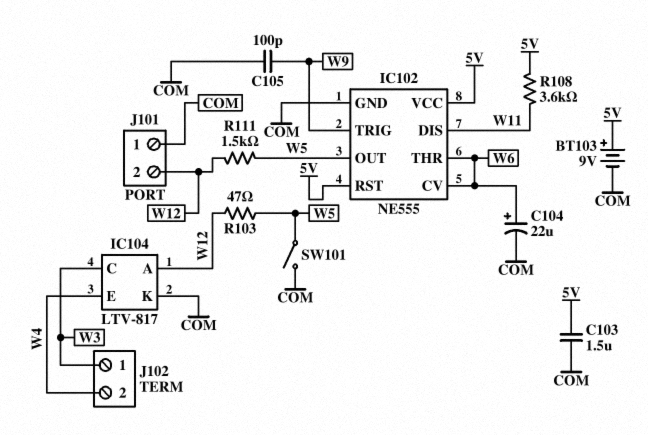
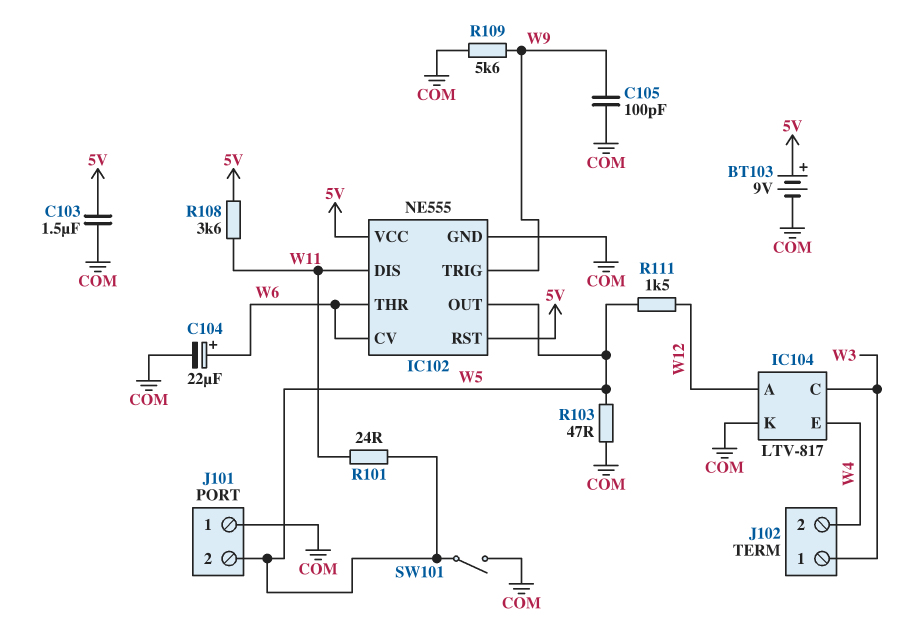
J101 pin 2: W12 -> W5
R101: none -> 24 (W5, W11)
R103: 47 (W5, W12) -> 47 (COM, W5)
R109: none -> 5.6k (COM, W9)

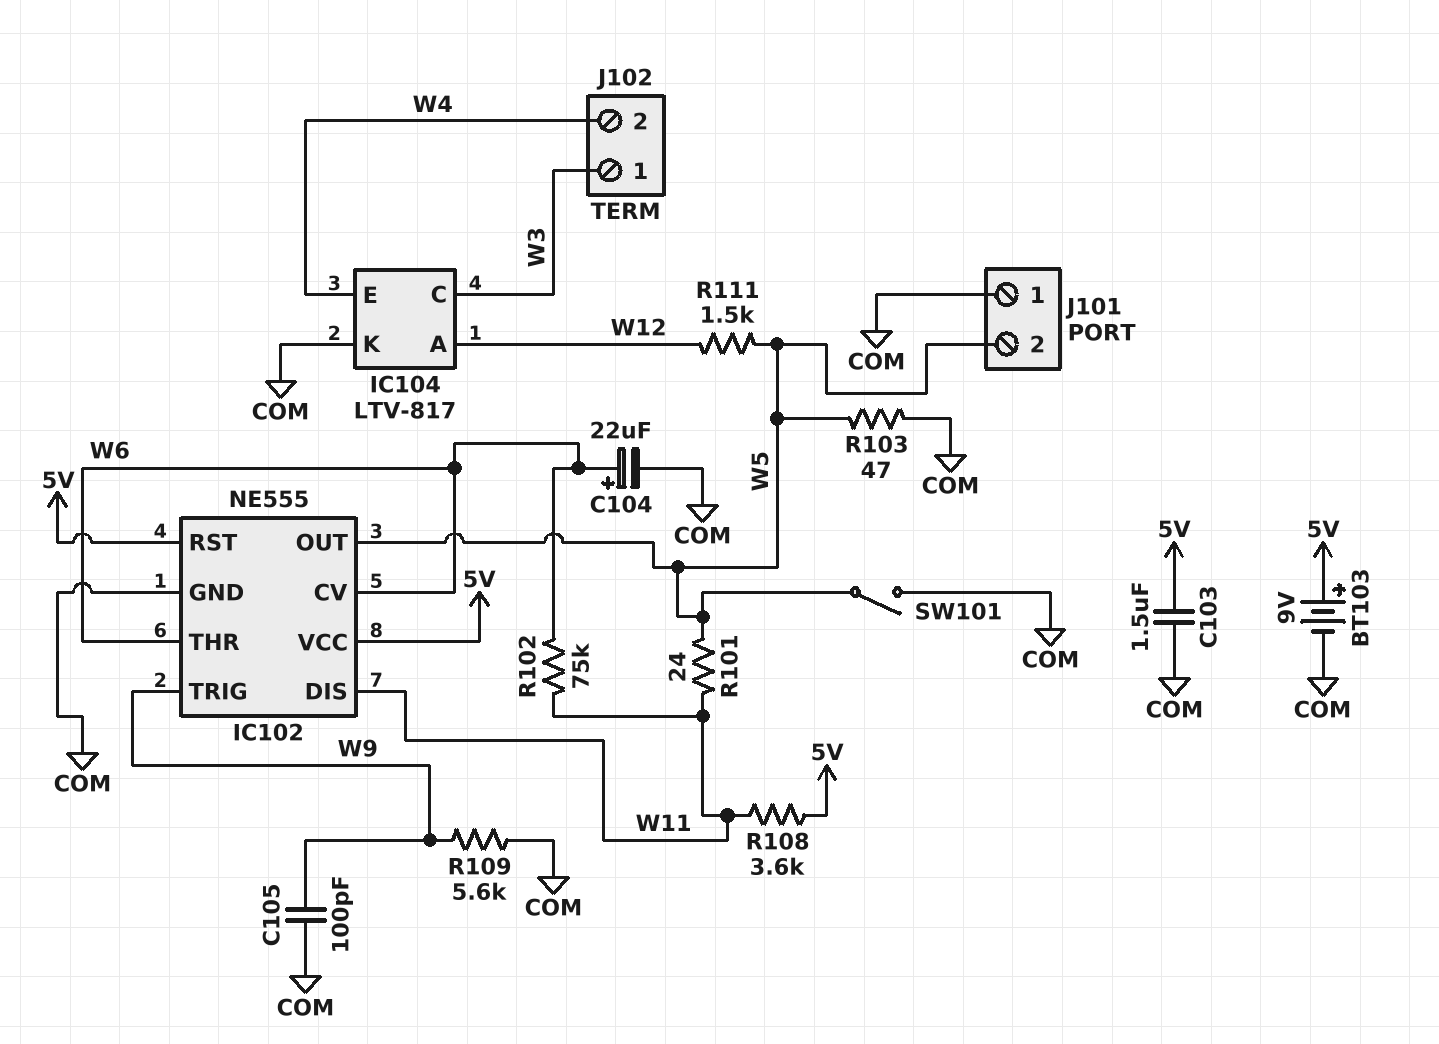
R102: none -> 75k (W6, W11)

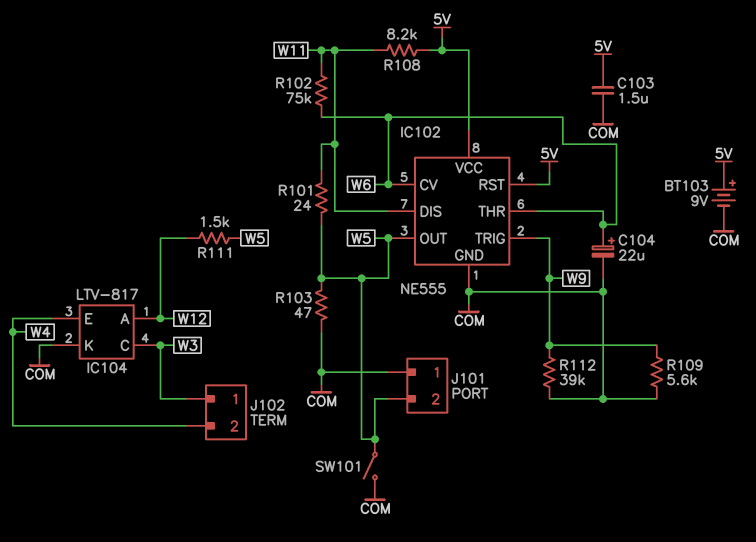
C105: 100pF (COM, W9) -> none
R108: 3.6k (5V, W11) -> 8.2k (5V, W11)
R112: none -> 39k (COM, W9)

